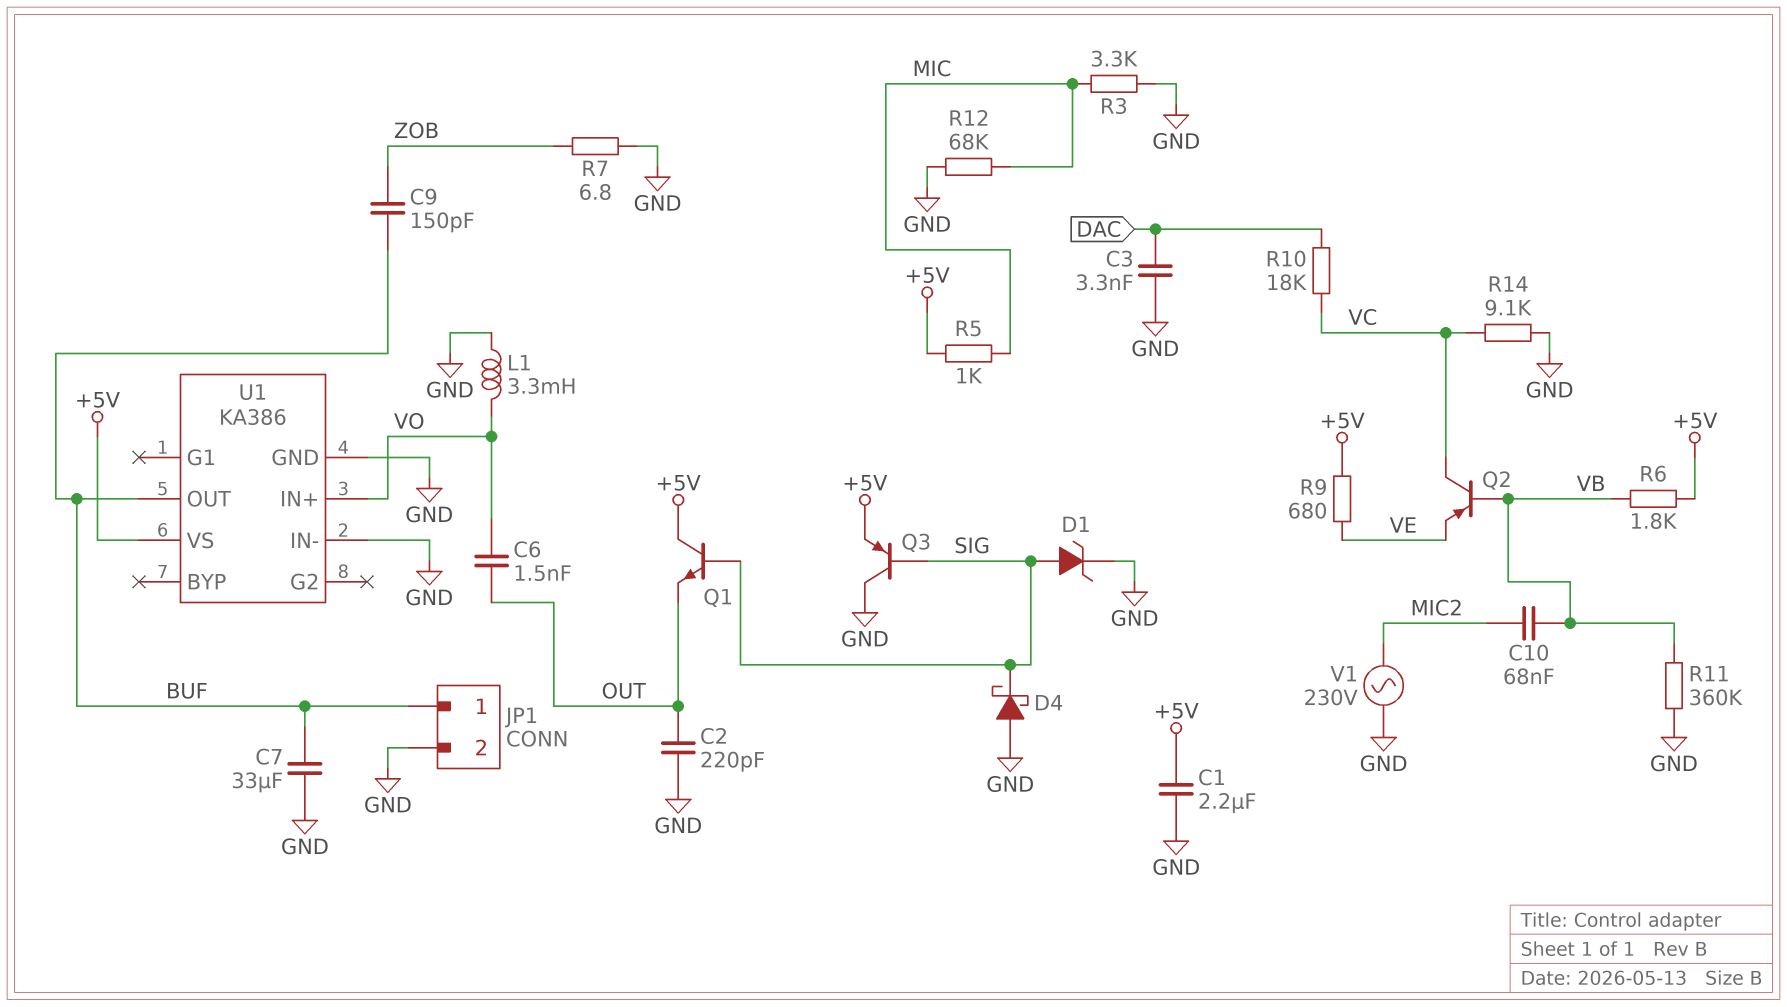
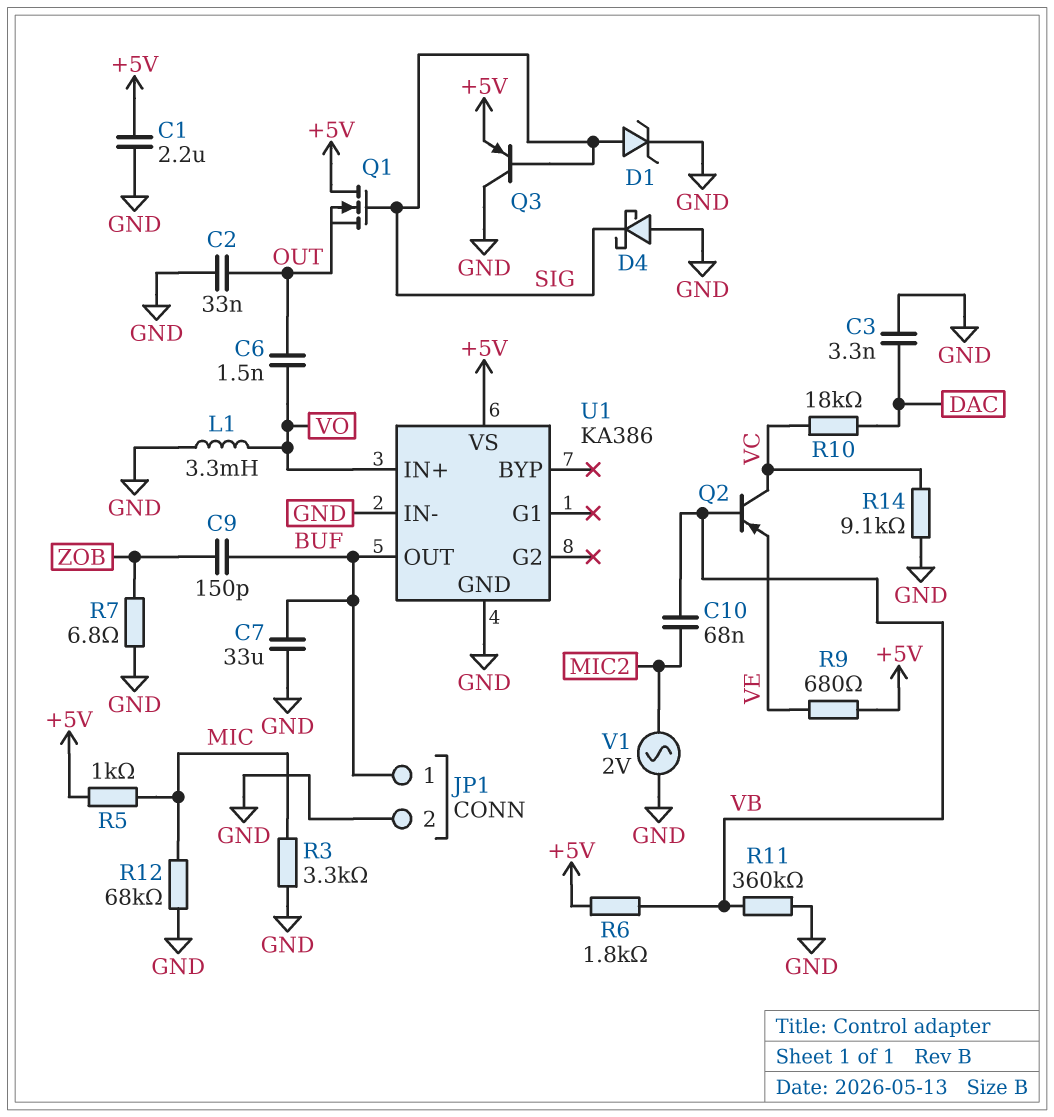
C2: 220pF (GND, OUT) -> 33nF (GND, OUT)
Q1: NPN (B SIG, C +5V, E OUT) -> NMOS (G SIG, D +5V, S OUT)
V1: AC 230V (GND, MIC2) -> AC 2V (GND, MIC2)

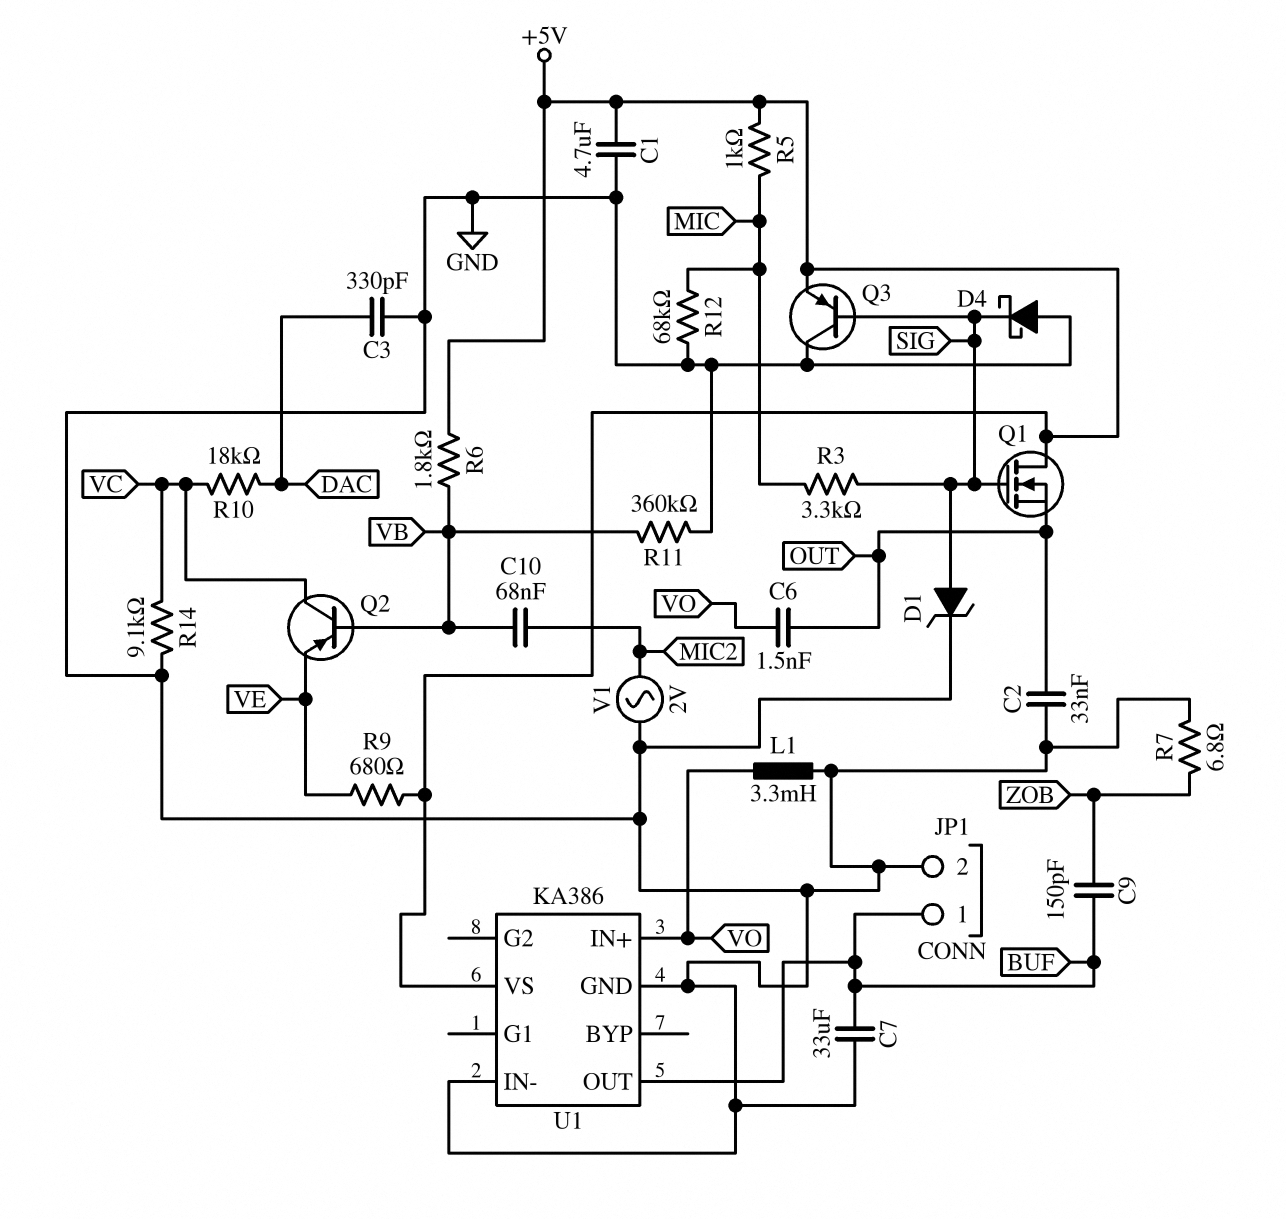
C1: 2.2uF (+5V, GND) -> 4.7uF (+5V, GND)
C3: 3.3nF (DAC, GND) -> 330pF (DAC, GND)
R3: 3.3k (GND, MIC) -> 3.3k (MIC, SIG)

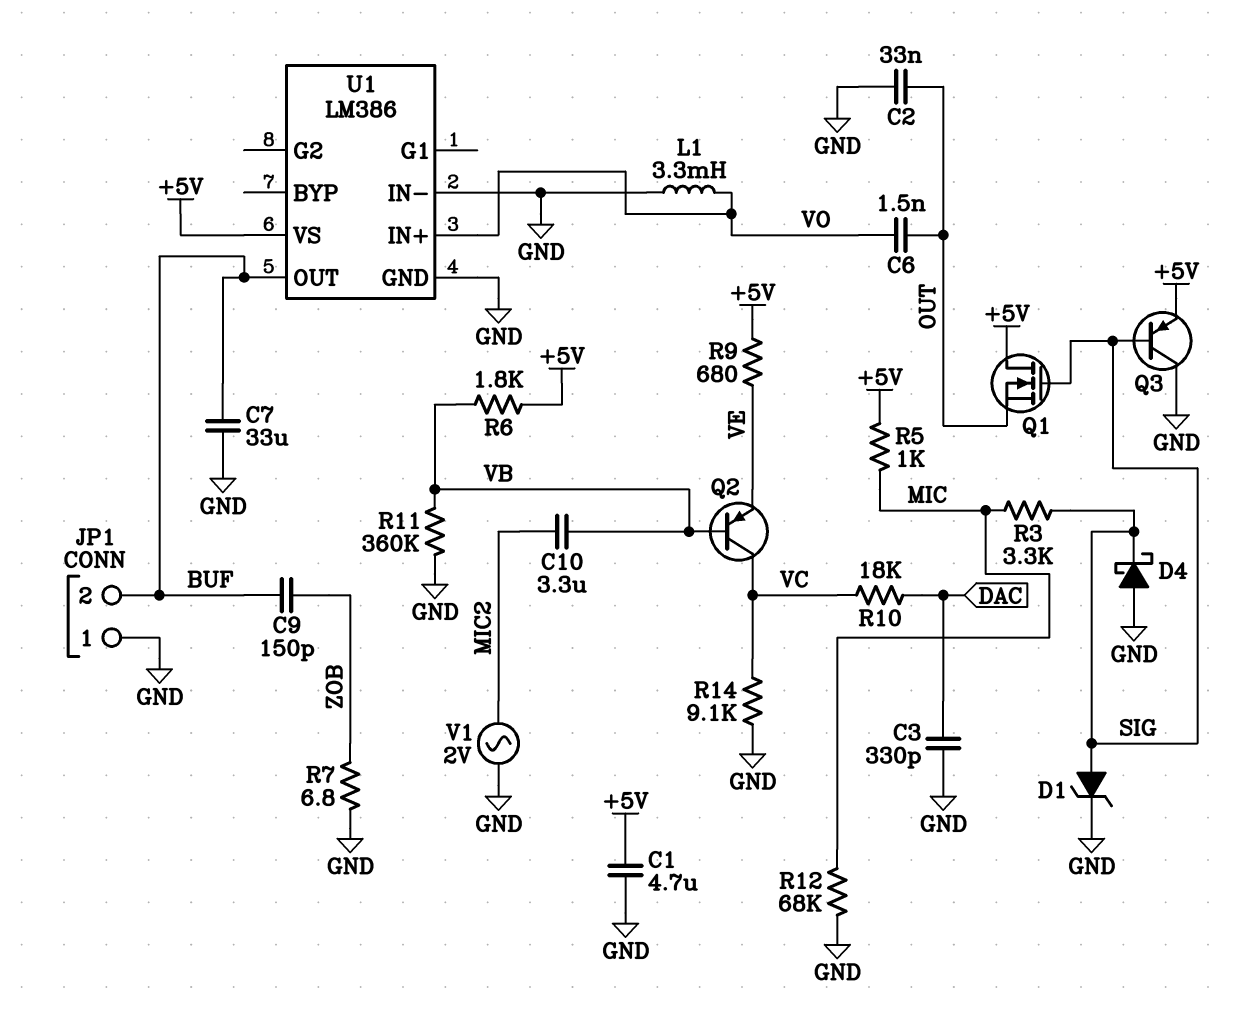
C10: 68nF (MIC2, VB) -> 3.3uF (MIC2, VB)
JP1 pin 1: BUF -> GND
JP1 pin 2: GND -> BUF
U1: KA386 -> LM386

